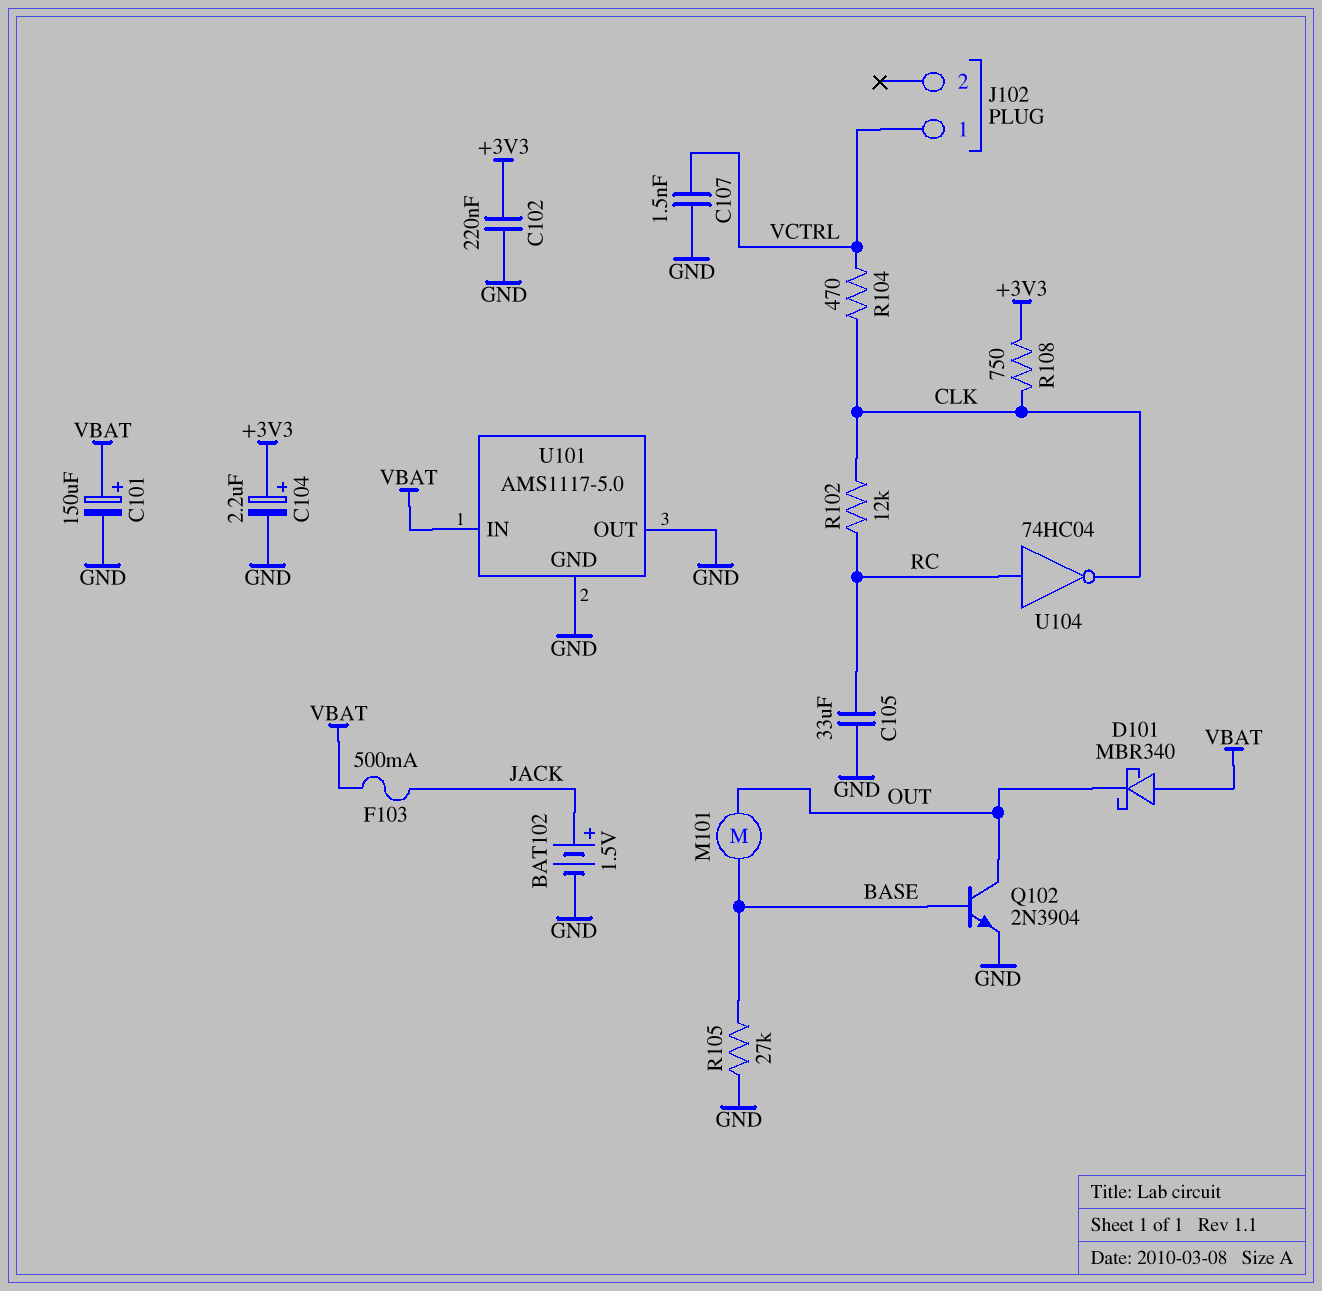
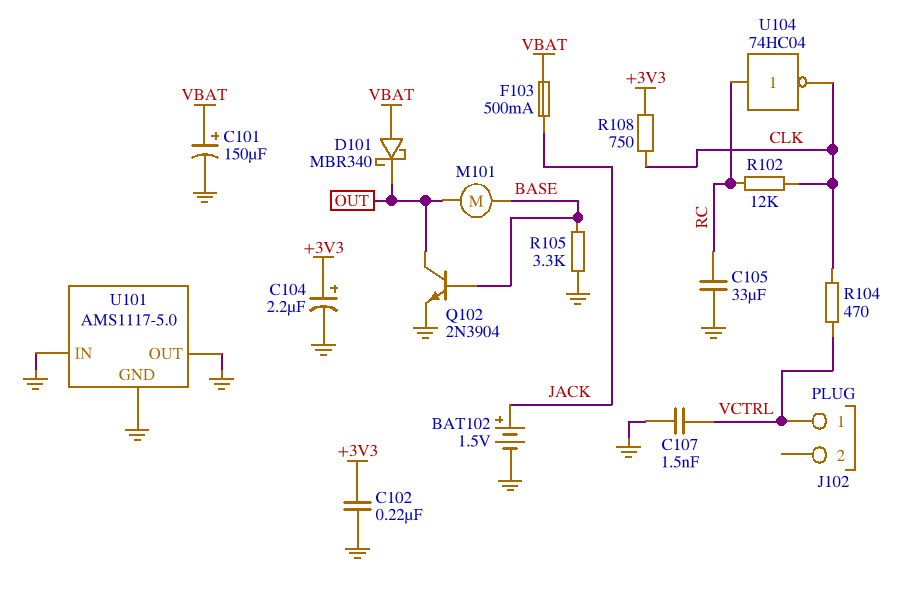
R105: 27k (BASE, GND) -> 3.3k (BASE, GND)
U101 pin IN: VBAT -> GND

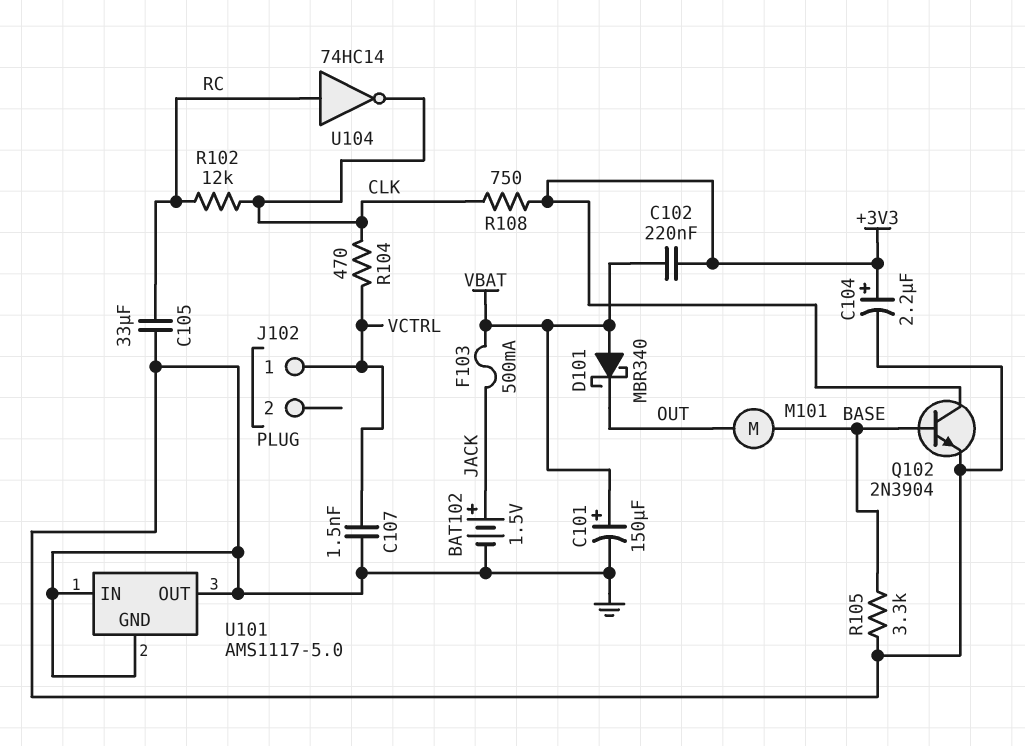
C102: 220nF (+3V3, GND) -> 220nF (+3V3, VBAT)
Q102: NPN 2N3904 (B BASE, C OUT, E GND) -> NPN 2N3904 (B BASE, C +3V3, E GND)
U104: NOT 74HC04 (in RC, out CLK) -> NOT 74HC14 (in RC, out CLK)

